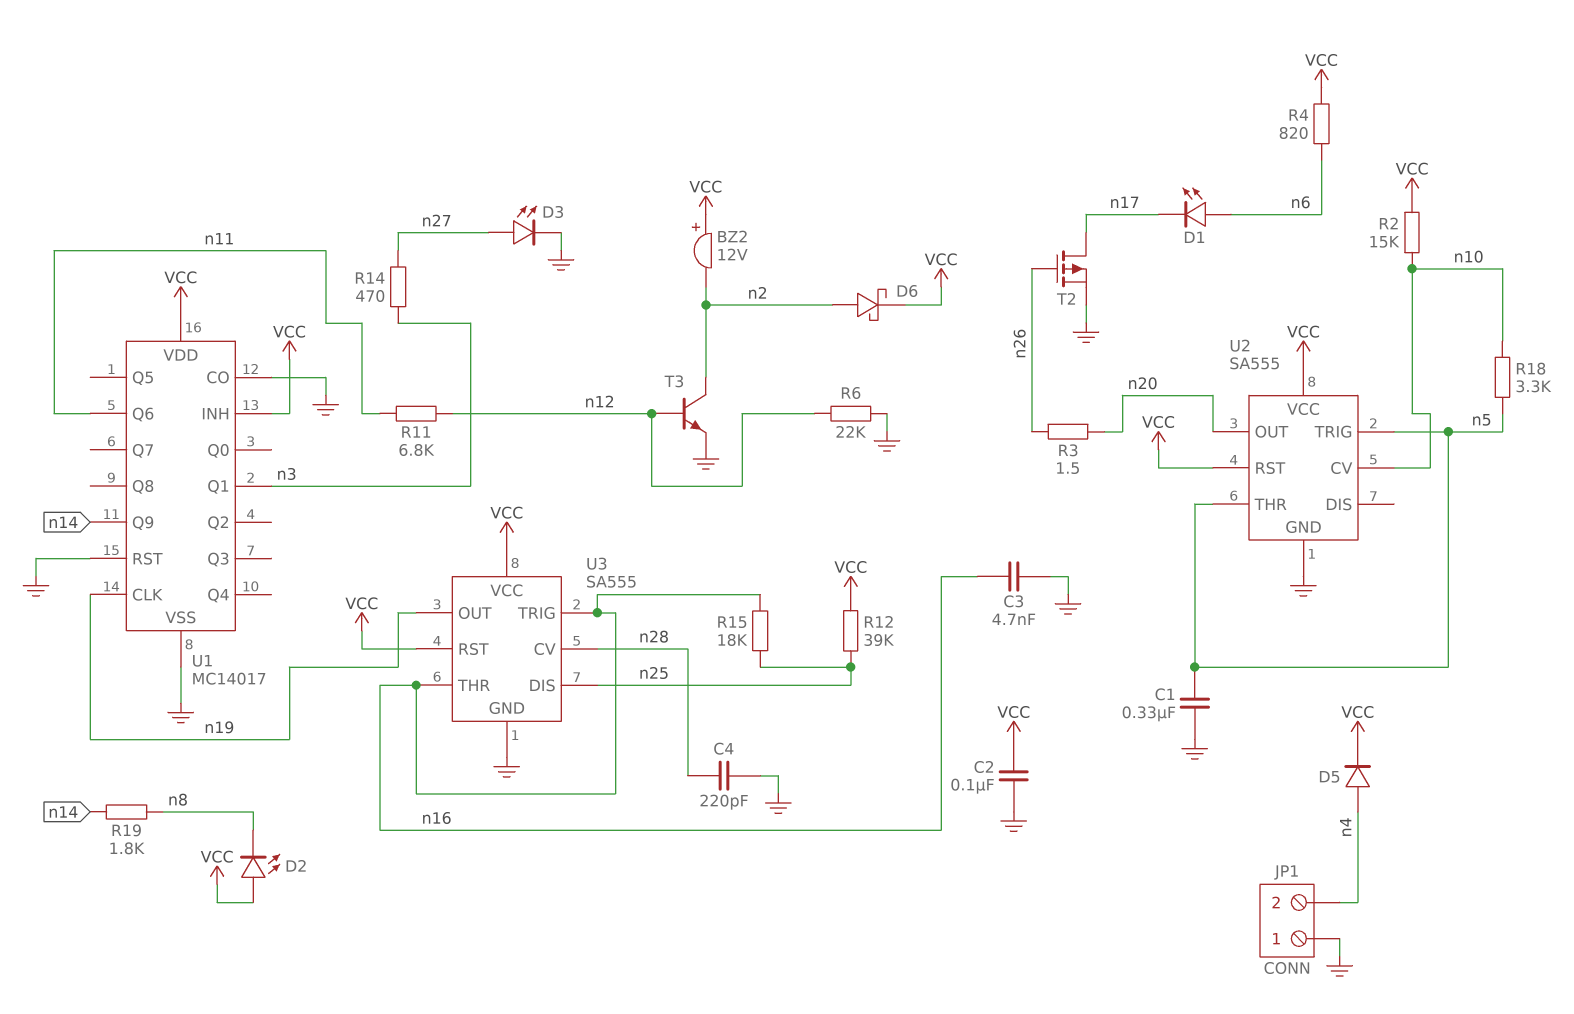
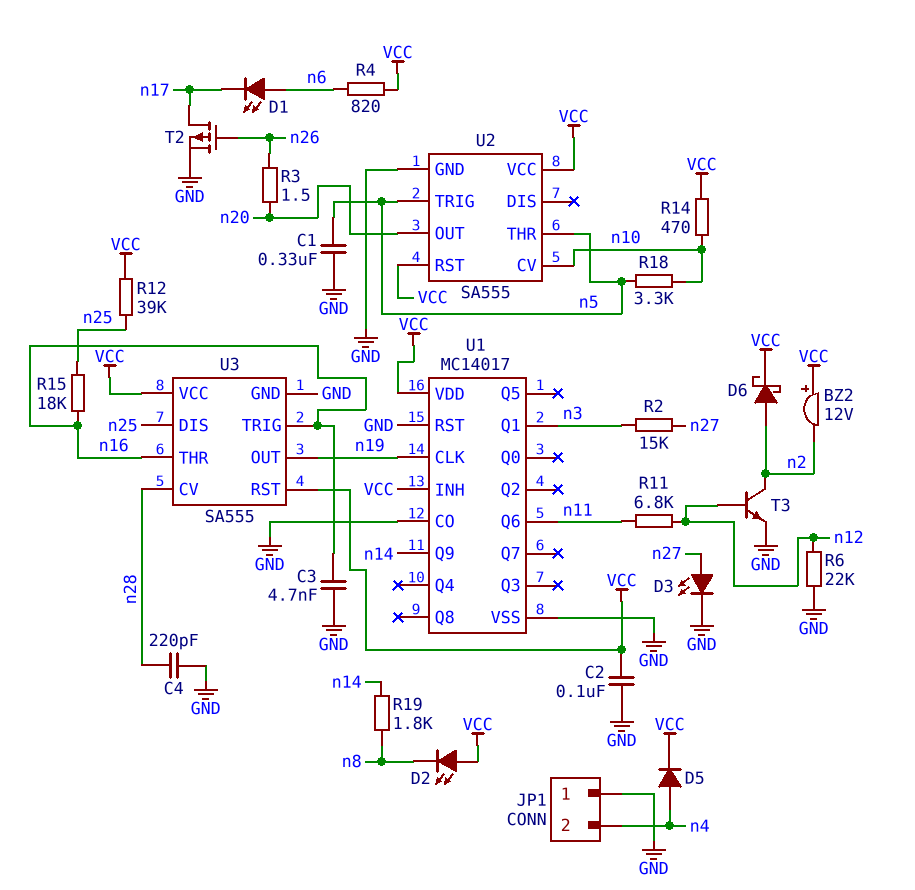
R2: 15k (VCC, n10) -> 15k (n3, n27)
R14: 470 (n3, n27) -> 470 (VCC, n10)

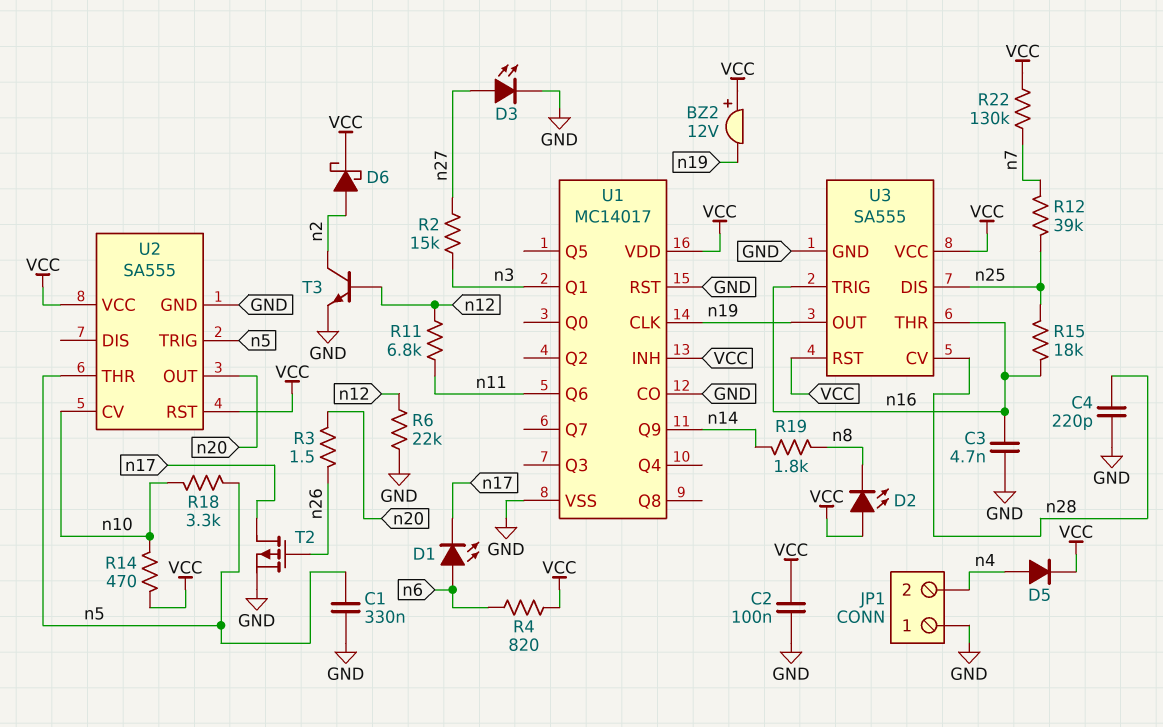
BZ2: buzzer 12V (plus VCC, minus n2) -> buzzer 12V (plus VCC, minus n19)
R12: 39k (VCC, n25) -> 39k (n7, n25)
R22: none -> 130k (VCC, n7)

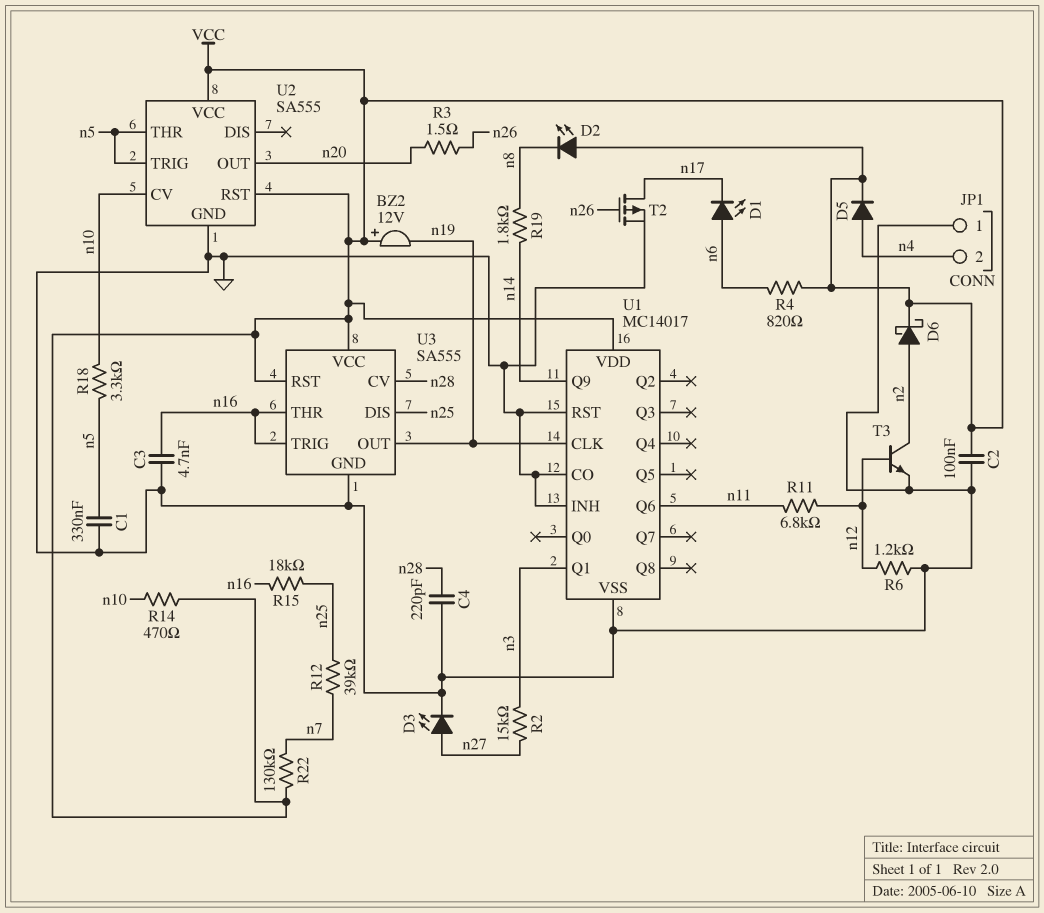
R6: 22k (GND, n12) -> 1.2k (GND, n12)
U1 pin INH: VCC -> GND

